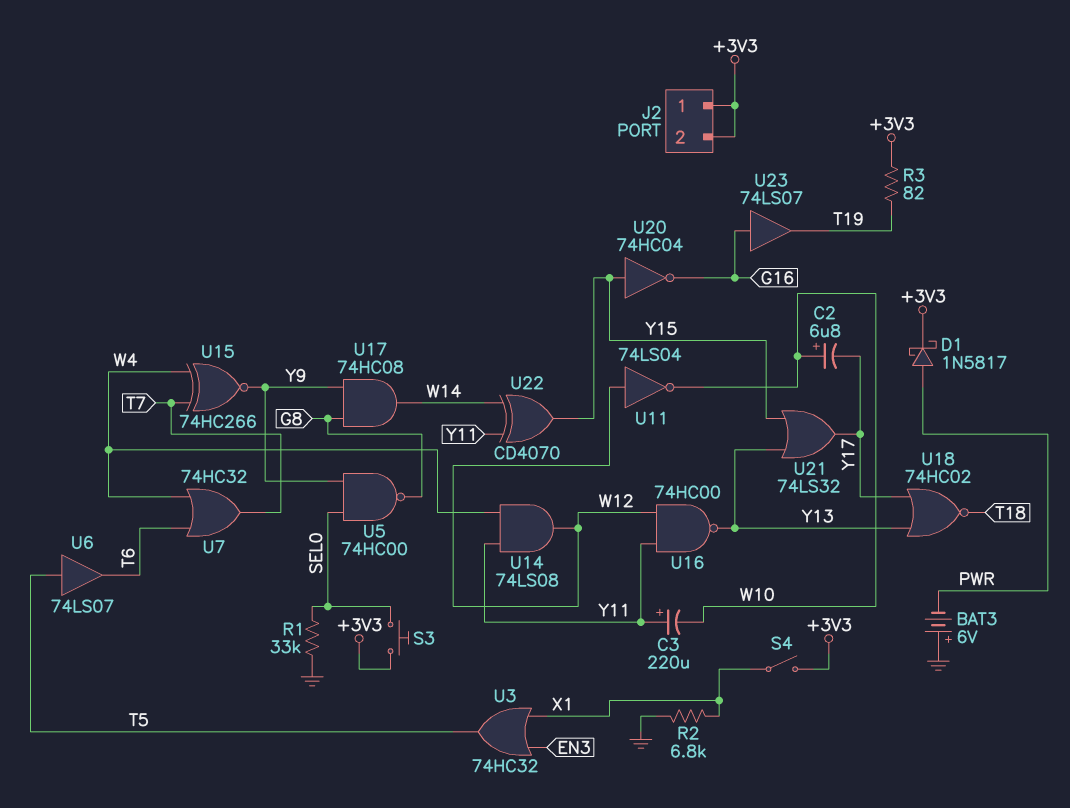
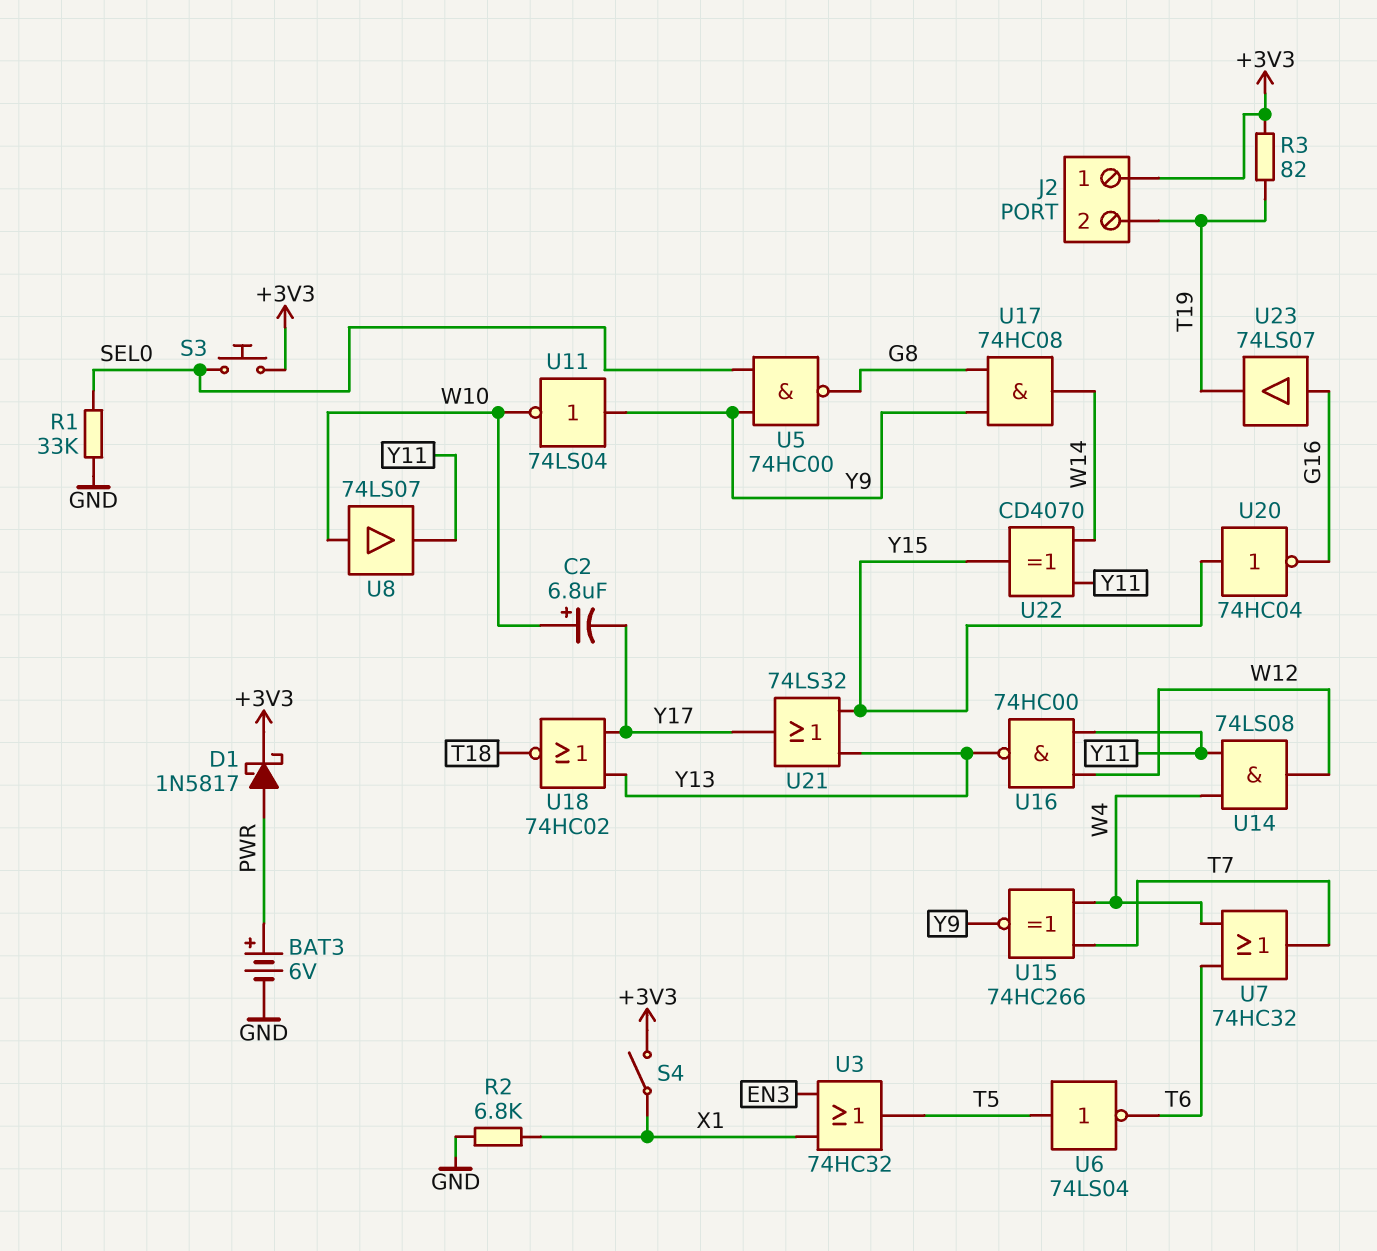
BAT3: 6V (plus GND, minus PWR) -> 6V (plus PWR, minus GND)
C3: 220uF (plus Y11, minus W10) -> none
J2 pin 2: +3V3 -> T19
U6: buffer 74LS07 (in T5, out T6) -> NOT 74LS04 (in T5, out T6)
U8: none -> buffer 74LS07 (in W10, out Y11)
U11: NOT 74LS04 (in W12, out W10) -> NOT 74LS04 (in Y9, out W10)

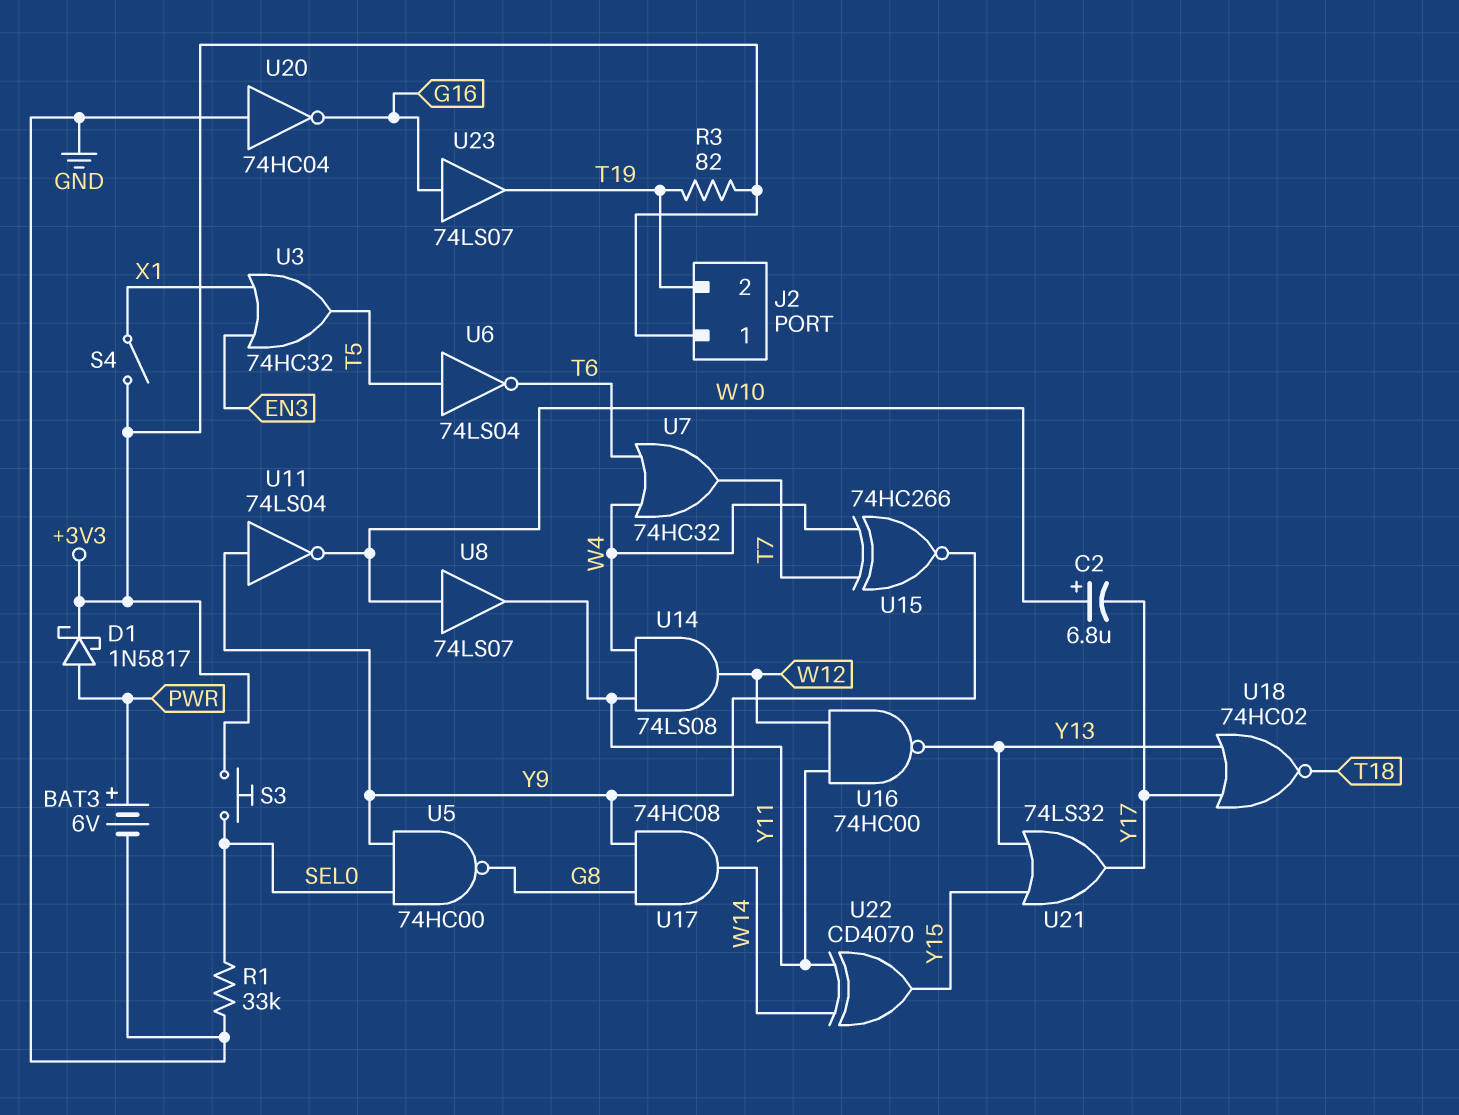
R2: 6.8k (GND, X1) -> none
U20: NOT 74HC04 (in Y15, out G16) -> NOT 74HC04 (in GND, out G16)

